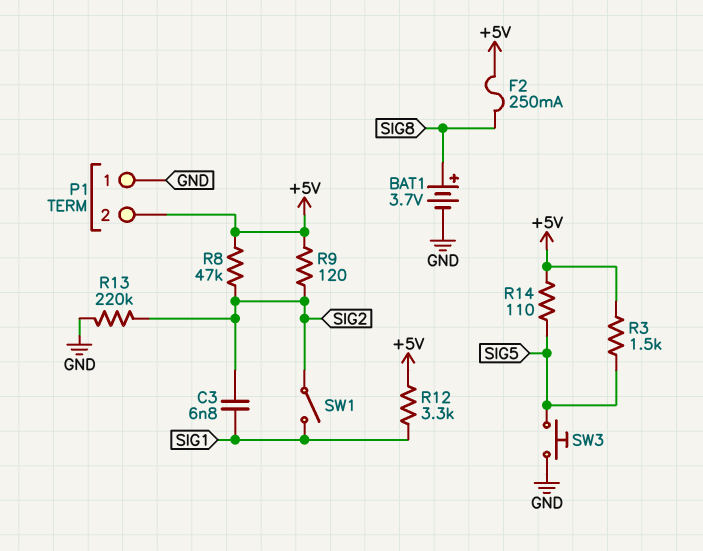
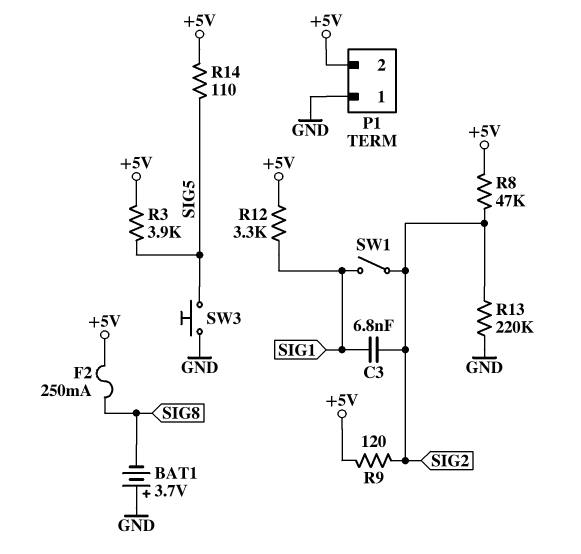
BAT1: 3.7V (plus SIG8, minus GND) -> 3.7V (plus GND, minus SIG8)
R3: 1.5k (+5V, SIG5) -> 3.9k (+5V, SIG5)

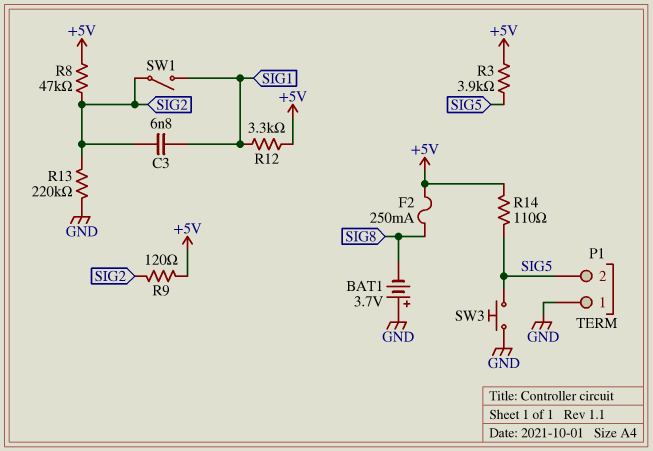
P1 pin 2: +5V -> SIG5

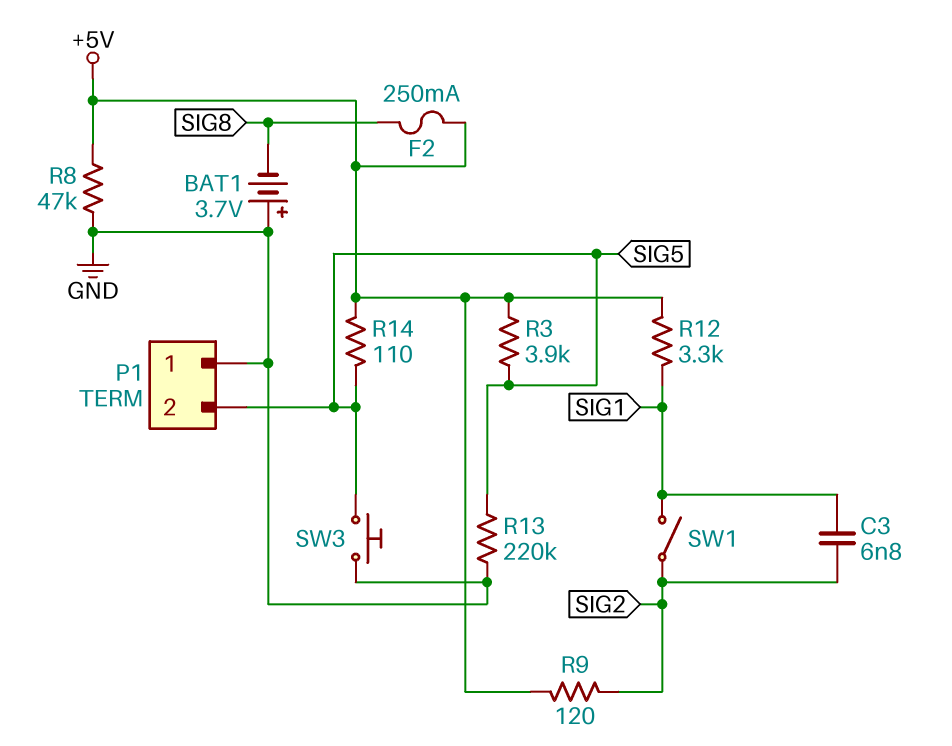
R8: 47k (+5V, SIG2) -> 47k (+5V, GND)
R13: 220k (GND, SIG2) -> 220k (GND, SIG5)

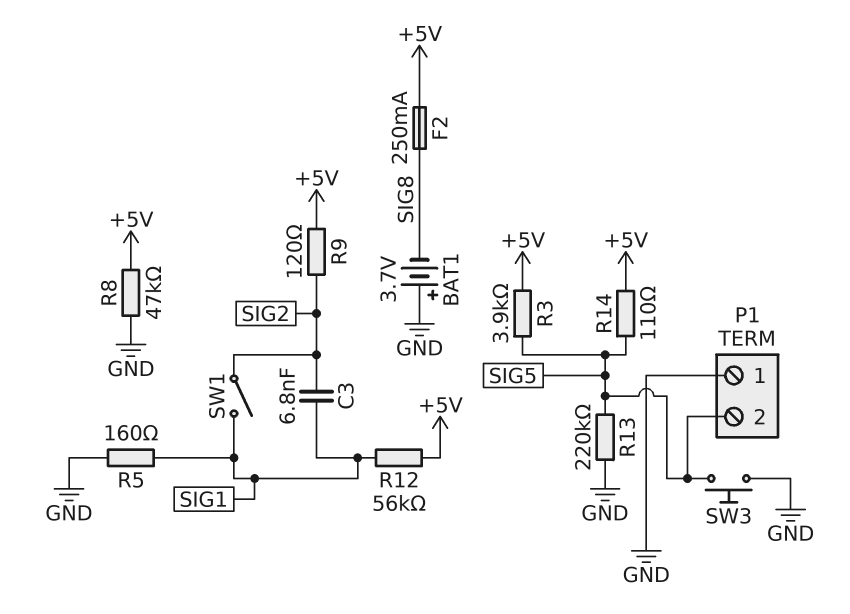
R5: none -> 160 (GND, SIG1)
R12: 3.3k (+5V, SIG1) -> 56k (+5V, SIG1)

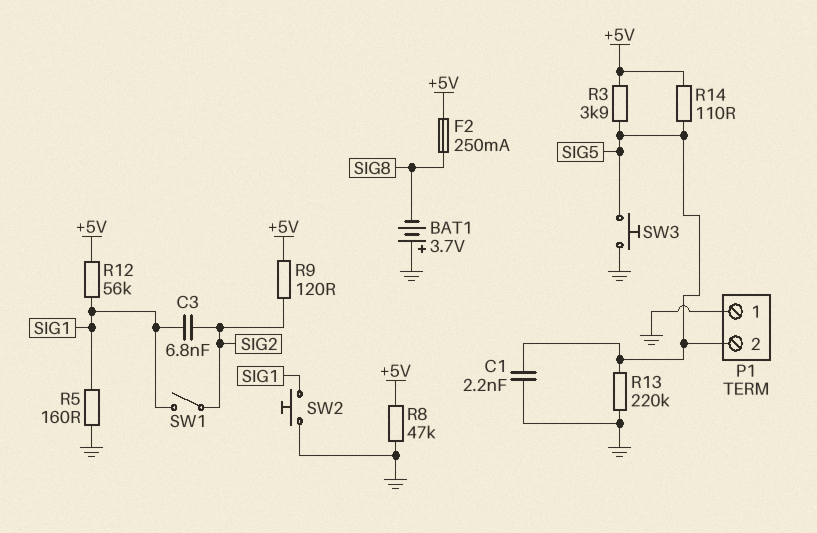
C1: none -> 2.2nF (GND, SIG5)
SW2: none -> button (GND, SIG1)

